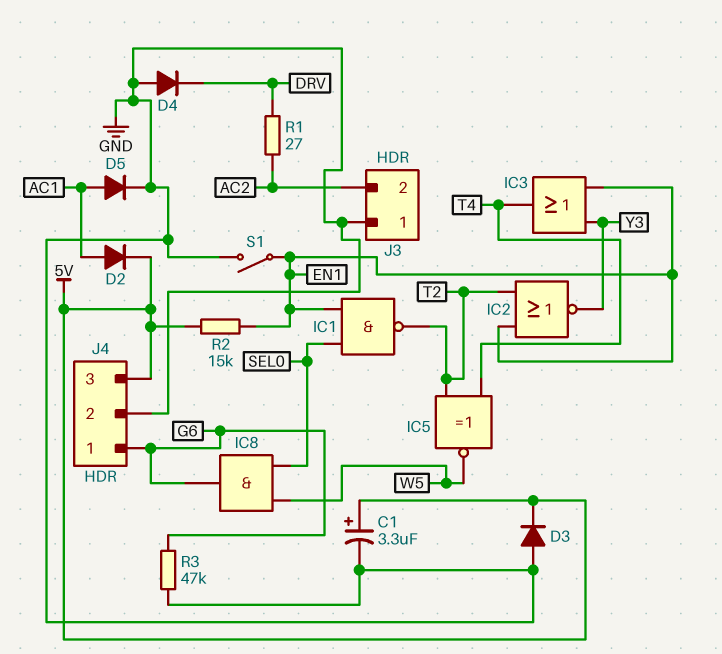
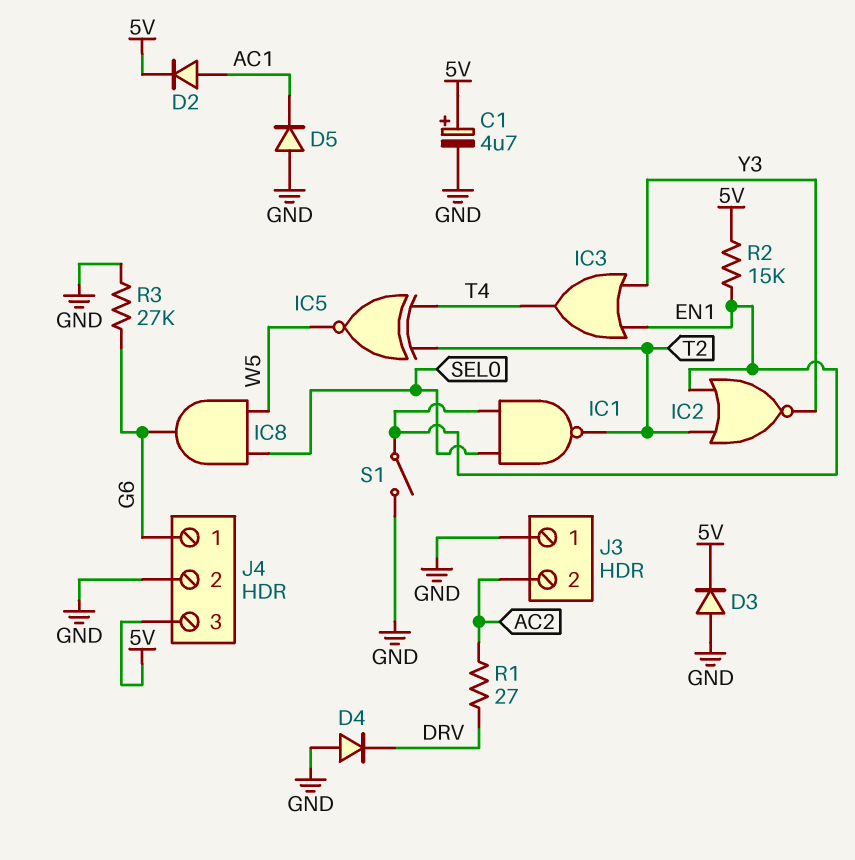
C1: 3.3uF (plus 5V, minus GND) -> 4.7uF (plus 5V, minus GND)
D5: diode (A AC1, K GND) -> diode (A GND, K AC1)
R3: 47k (G6, GND) -> 27k (G6, GND)

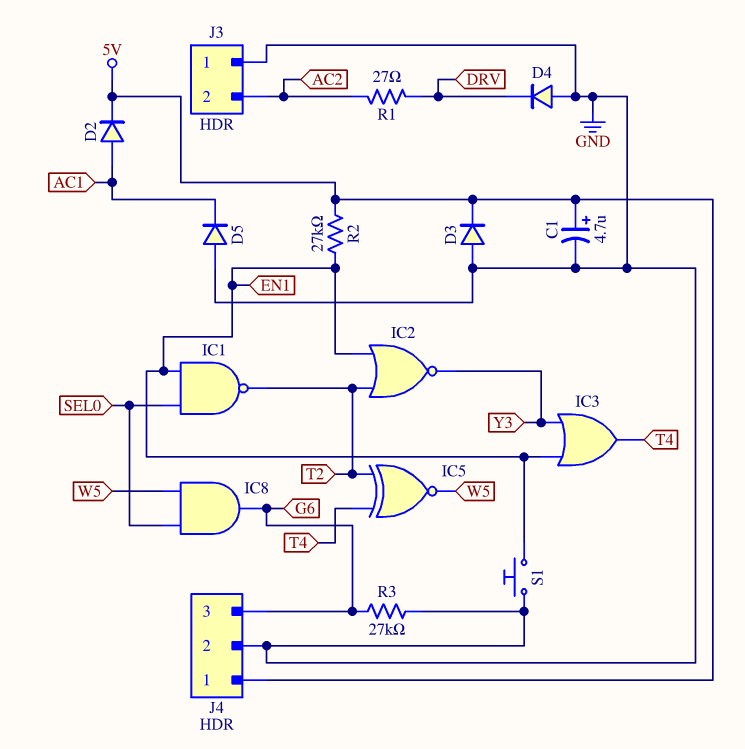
J4 pin 1: G6 -> 5V
J4 pin 3: 5V -> G6
R2: 15k (5V, EN1) -> 27k (5V, EN1)
S1: switch (EN1, GND) -> button (EN1, GND)

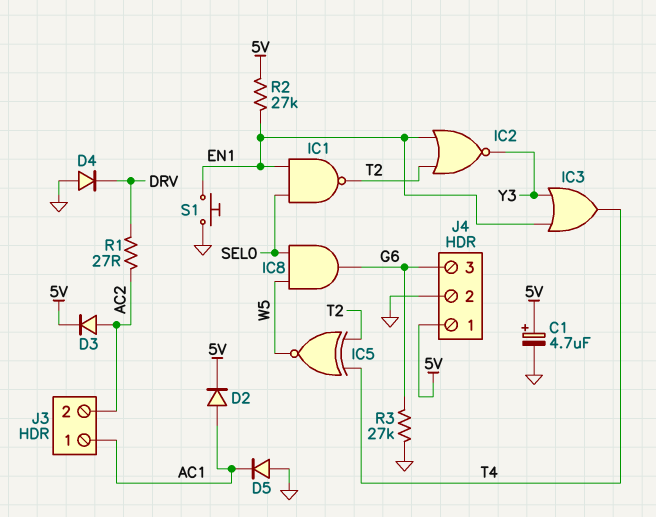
D3: diode (A GND, K 5V) -> diode (A AC2, K 5V)
J3 pin 1: GND -> AC1

